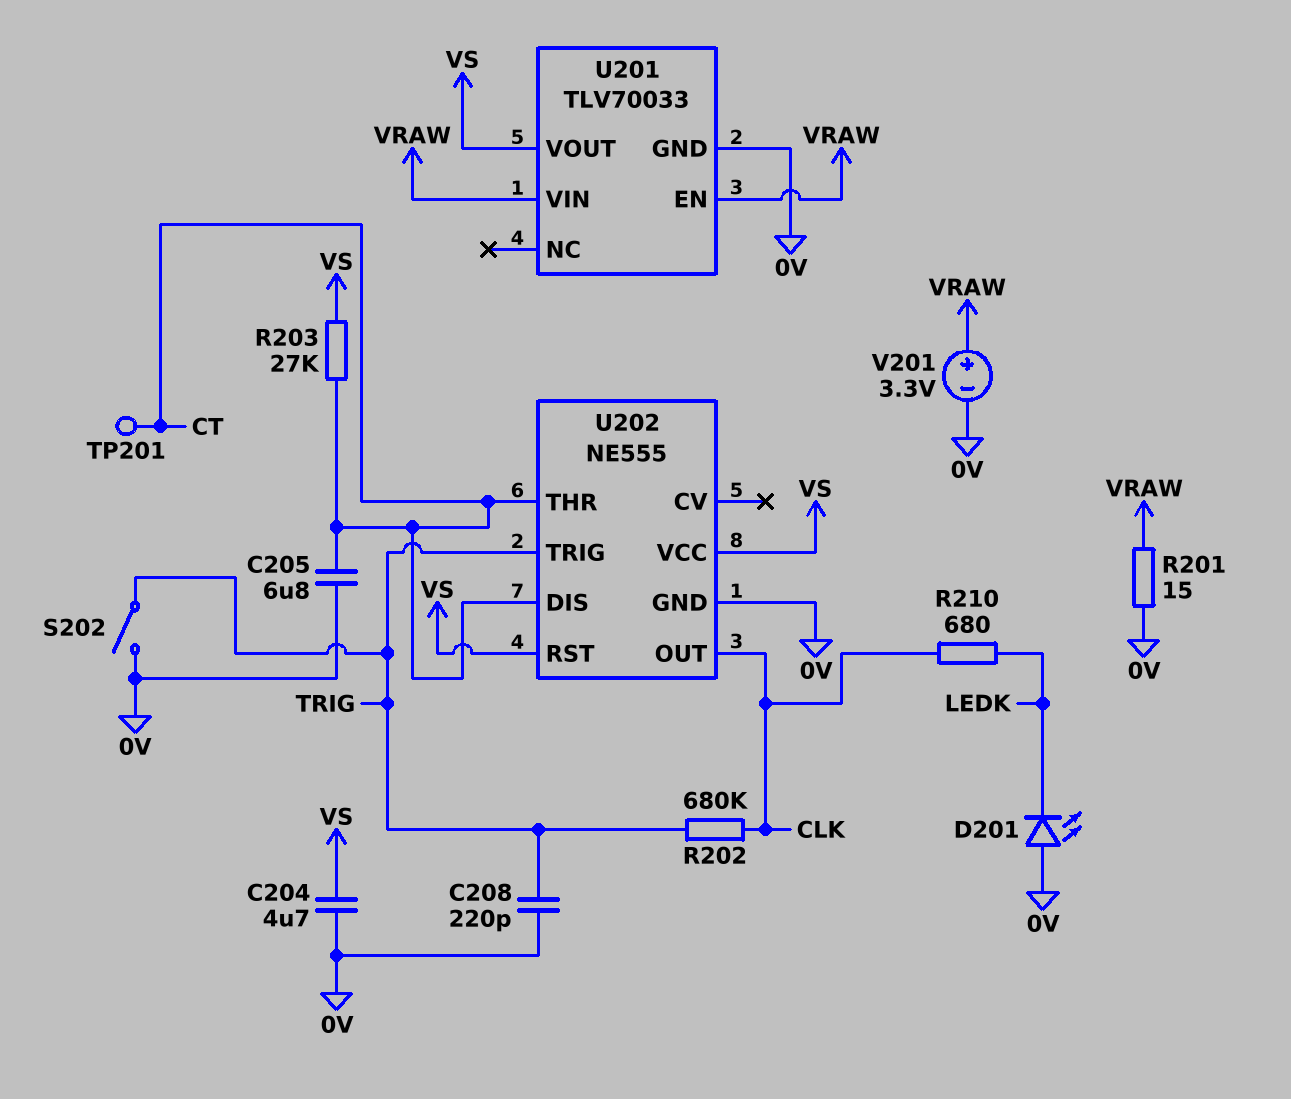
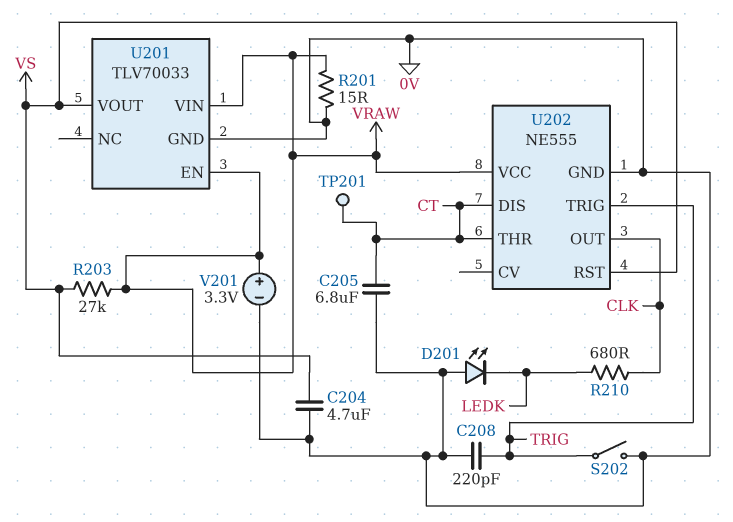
R202: 680k (CLK, TRIG) -> none
R203: 27k (CT, VS) -> 27k (VRAW, VS)
U202 pin VCC: VS -> VRAW

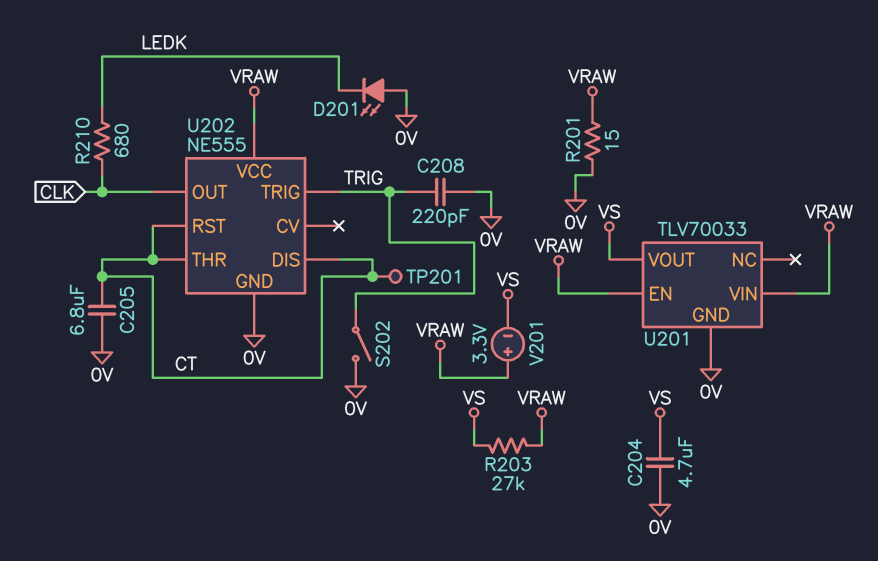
U202 pin RST: VS -> CT
V201: 3.3V (plus VRAW, minus 0V) -> 3.3V (plus VRAW, minus VS)

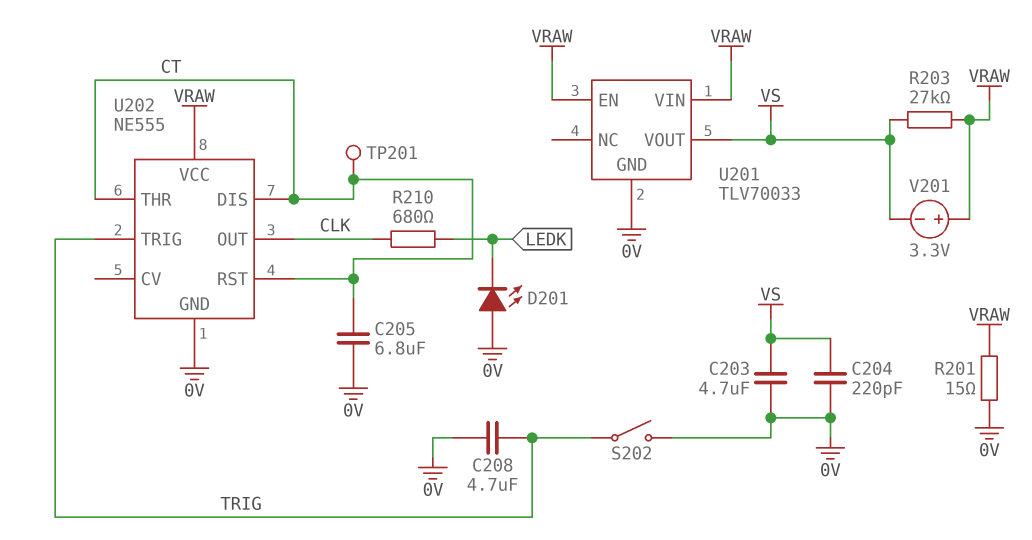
C203: none -> 4.7uF (0V, VS)
C204: 4.7uF (0V, VS) -> 220pF (0V, VS)
C208: 220pF (0V, TRIG) -> 4.7uF (0V, TRIG)

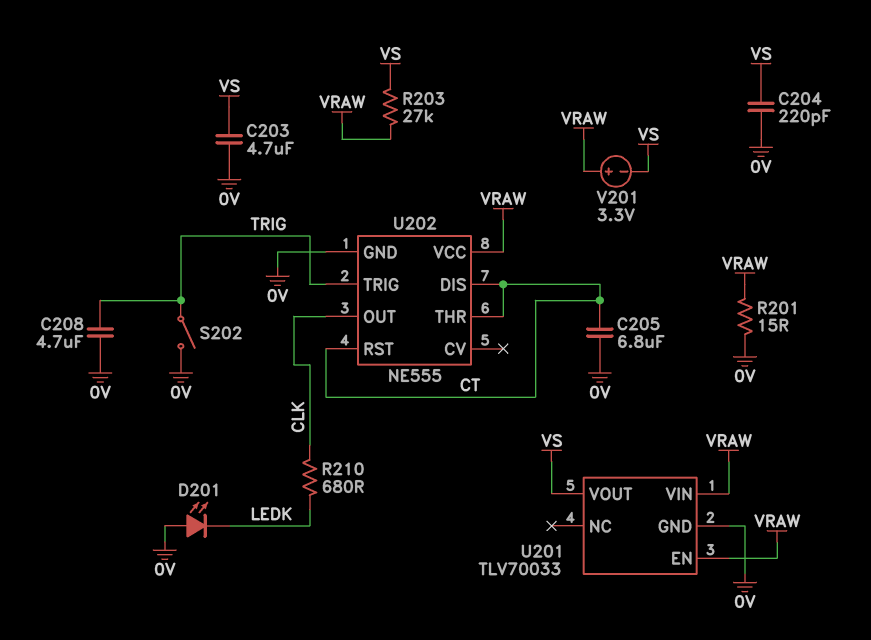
TP201: test point (CT) -> none

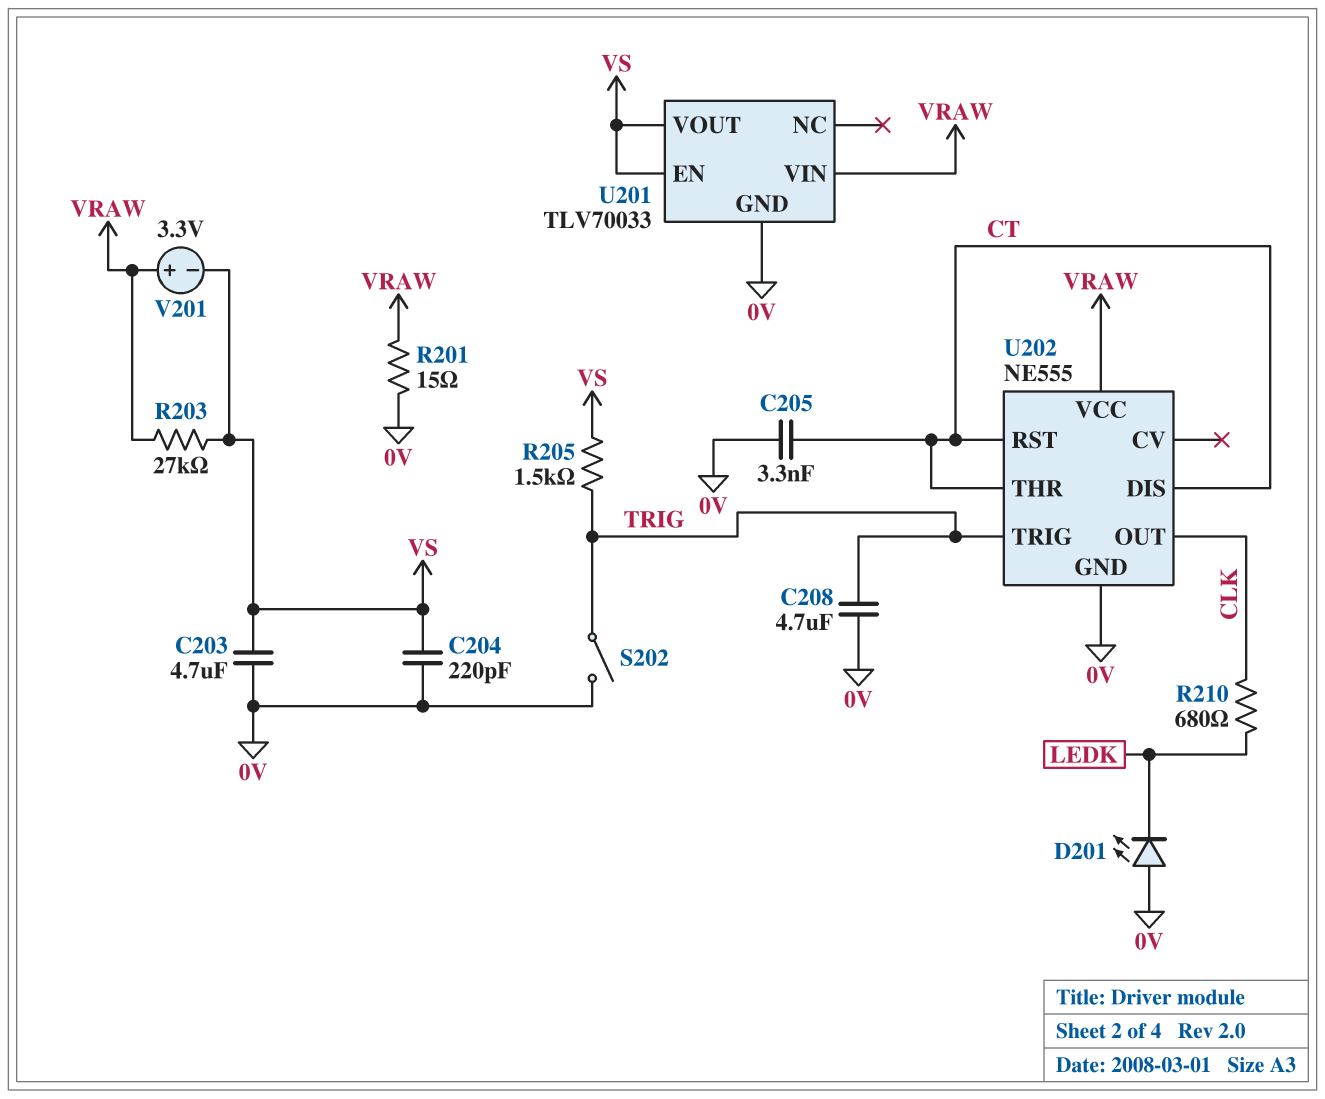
C205: 6.8uF (0V, CT) -> 3.3nF (0V, CT)
R205: none -> 1.5k (TRIG, VS)
U201 pin EN: VRAW -> VS

